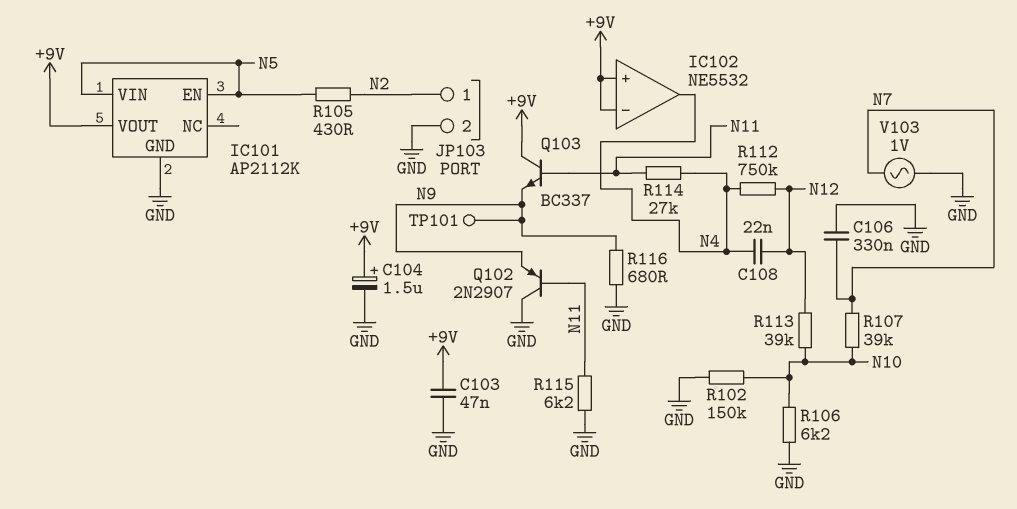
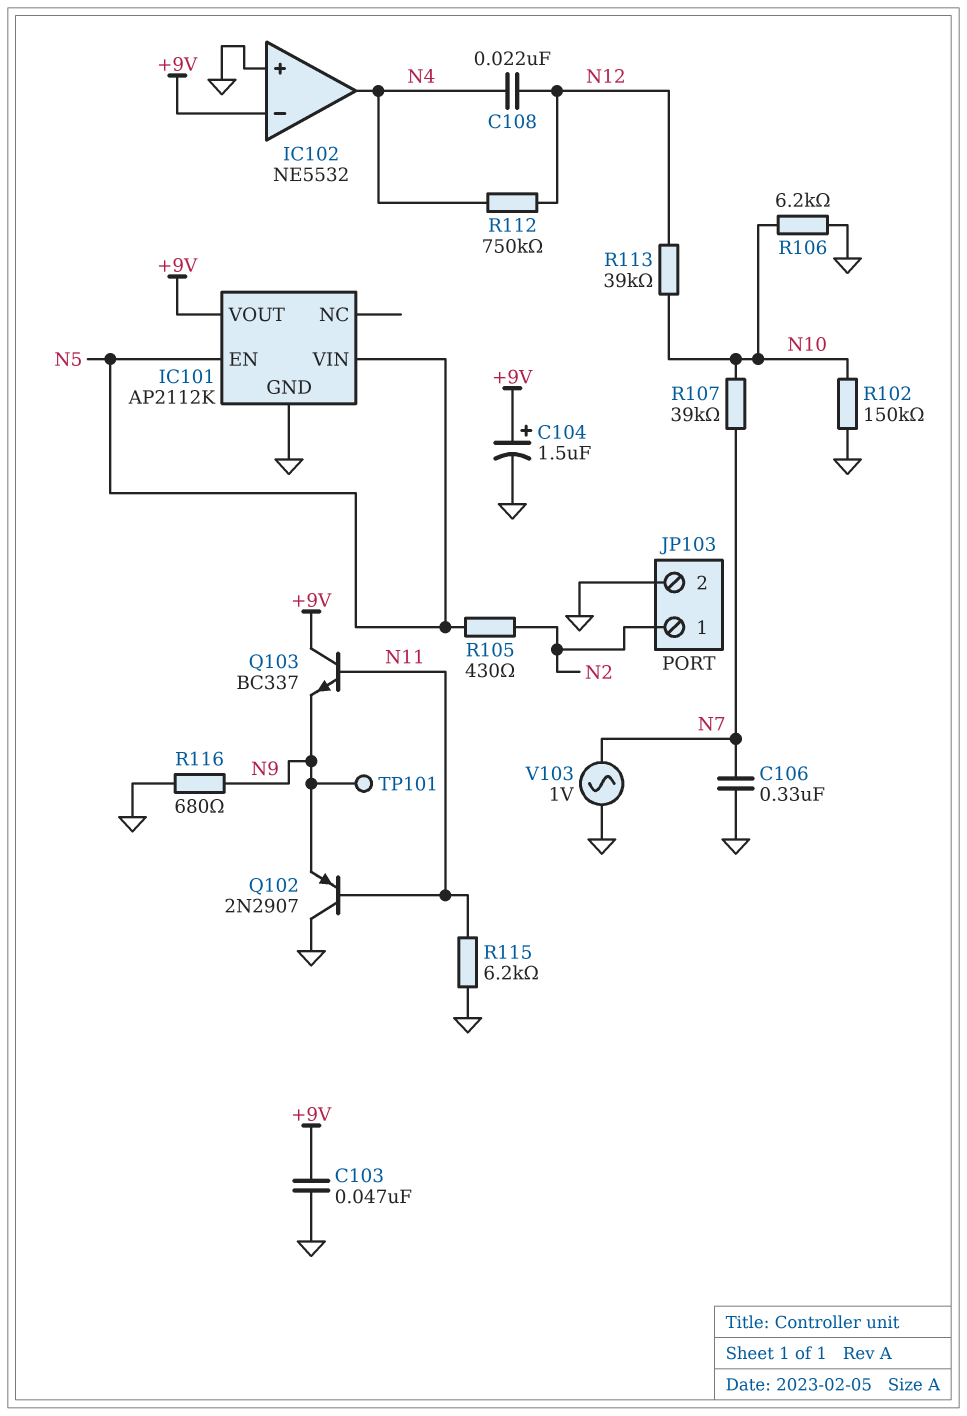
IC102 pin in+: +9V -> GND
R114: 27k (N4, N11) -> none

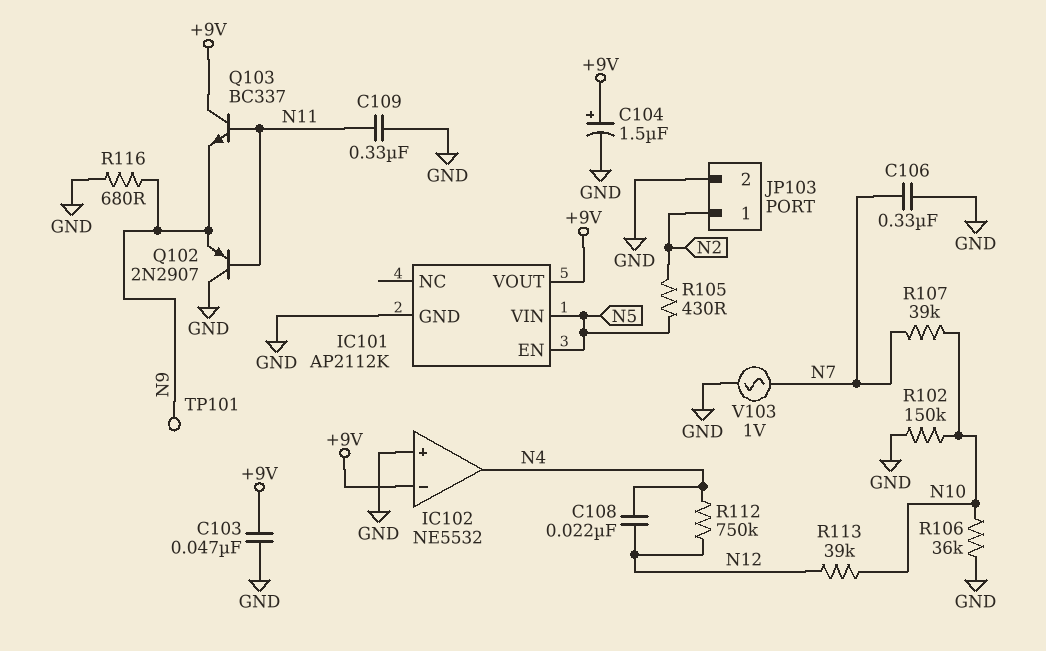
C109: none -> 330nF (GND, N11)
R106: 6.2k (GND, N10) -> 36k (GND, N10)
R115: 6.2k (GND, N11) -> none

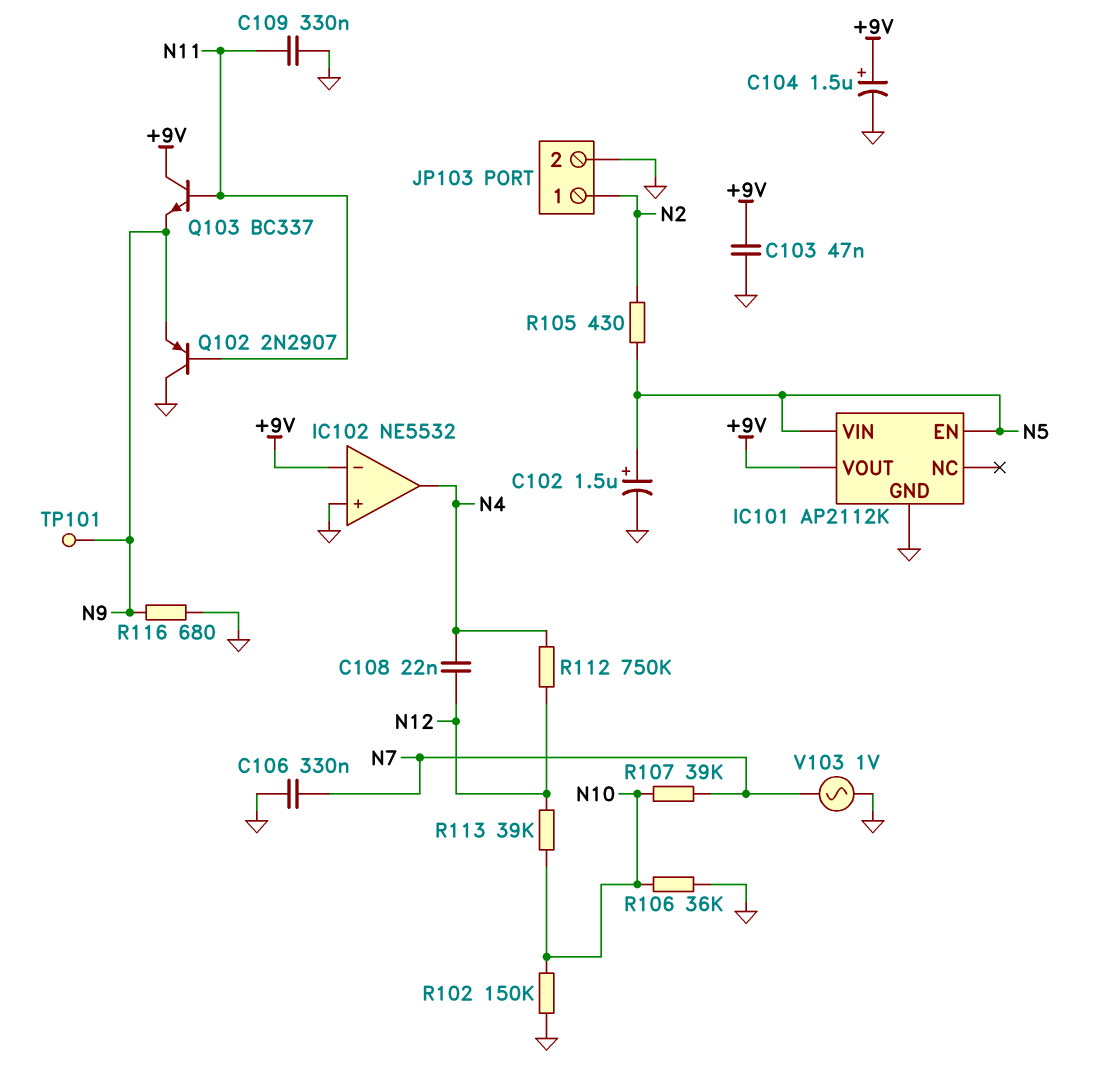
C102: none -> 1.5uF (plus N5, minus GND)

